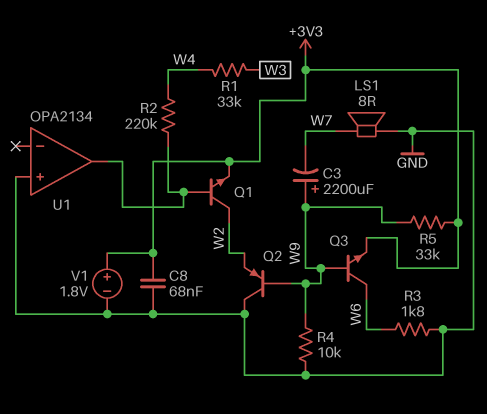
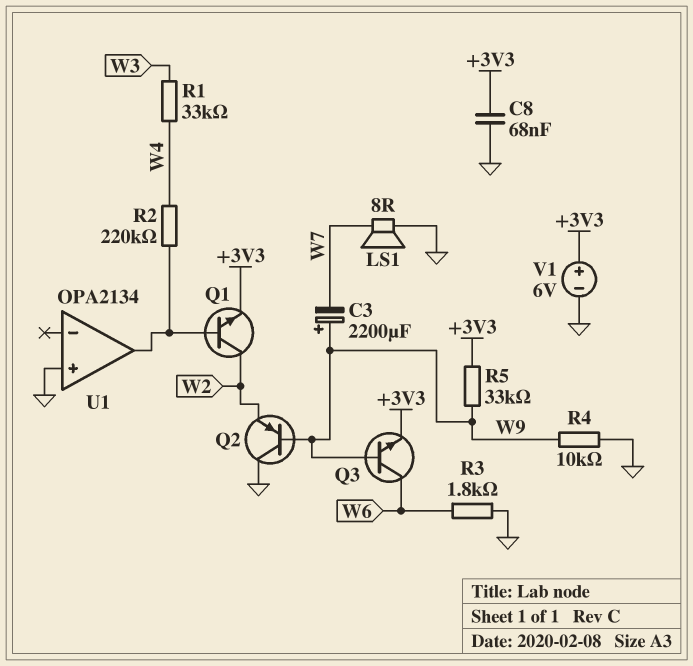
V1: 1.8V (plus +3V3, minus GND) -> 6V (plus +3V3, minus GND)

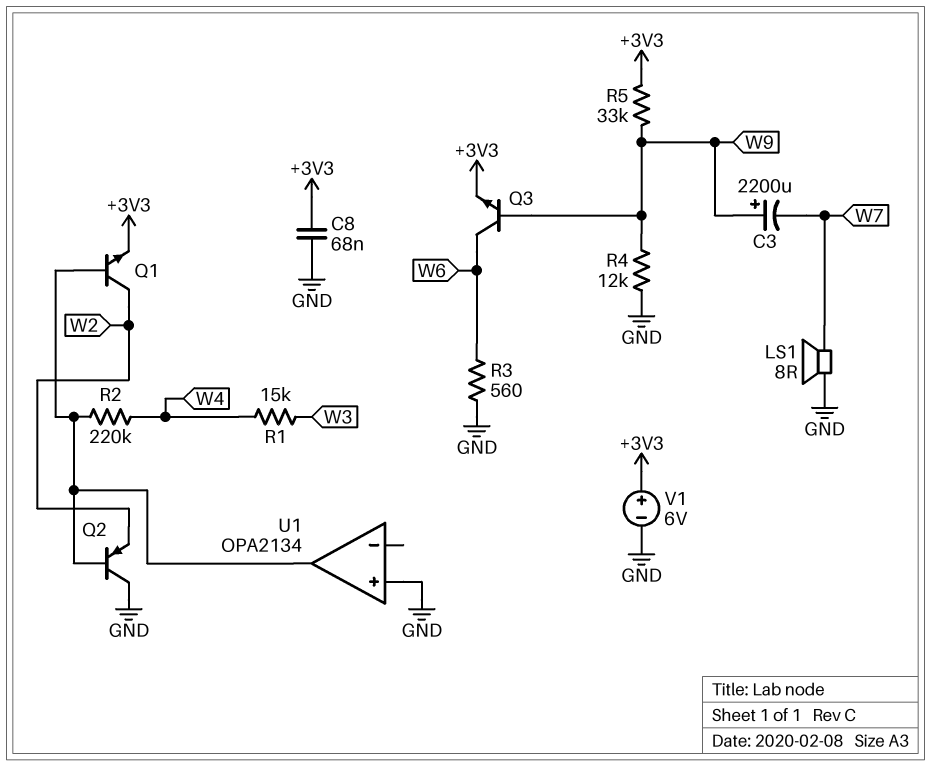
Q2: PNP (B W9, C GND, E W2) -> PNP (B U1/out, C GND, E W2)
R1: 33k (W3, W4) -> 15k (W3, W4)
R3: 1.8k (GND, W6) -> 560 (GND, W6)
R4: 10k (GND, W9) -> 12k (GND, W9)

